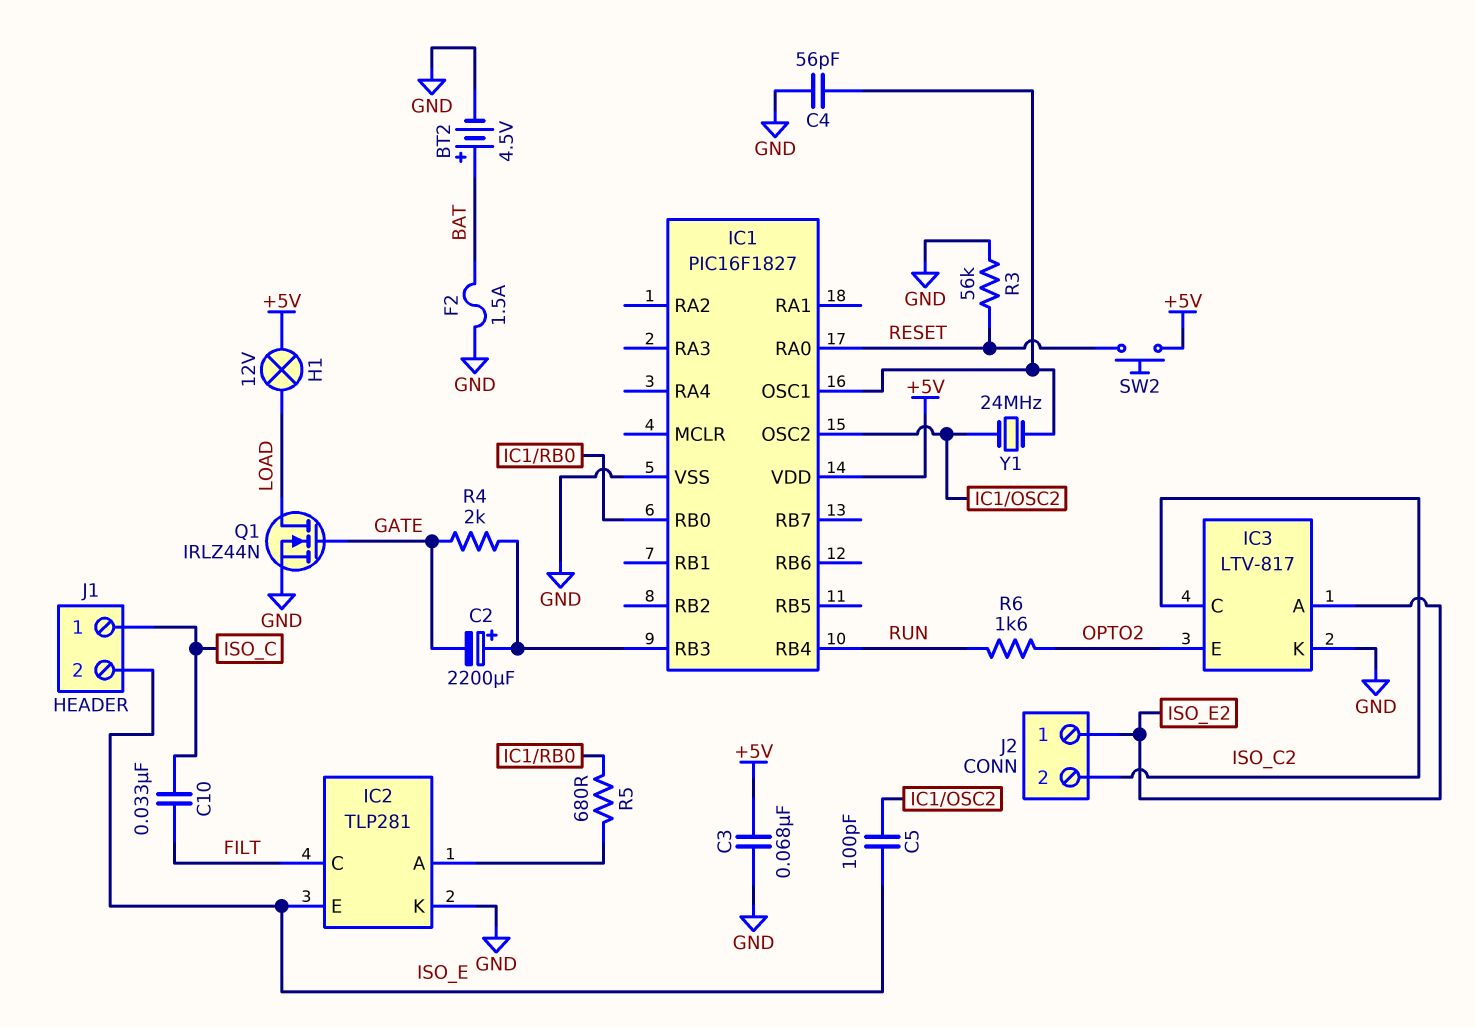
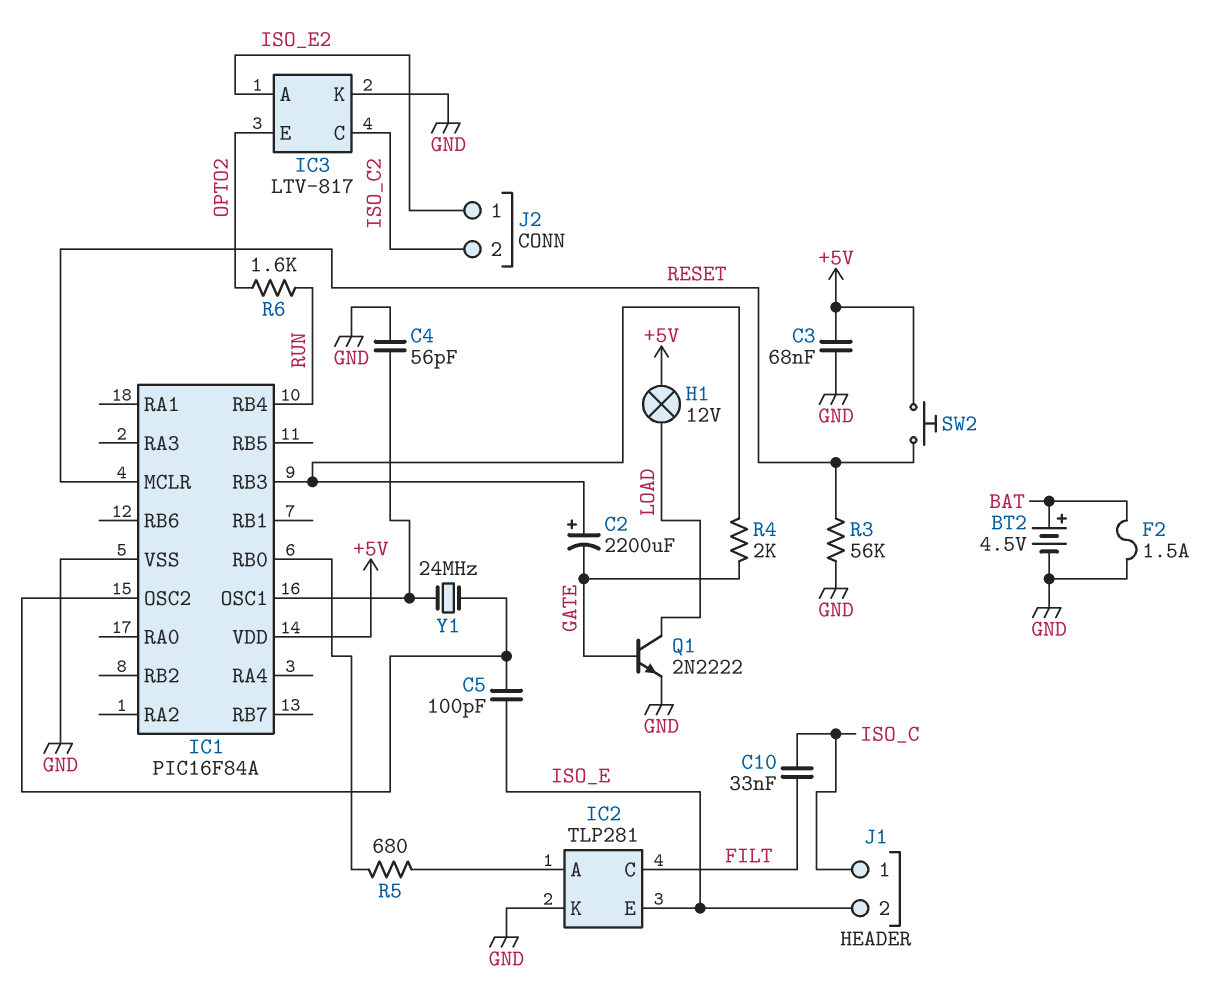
IC1: PIC16F1827 -> PIC16F84A
IC1 pin MCLR: none -> RESET
IC1 pin RA0: RESET -> none
Q1: NMOS IRLZ44N (G GATE, D LOAD, S GND) -> NPN 2N2222 (B GATE, C LOAD, E GND)

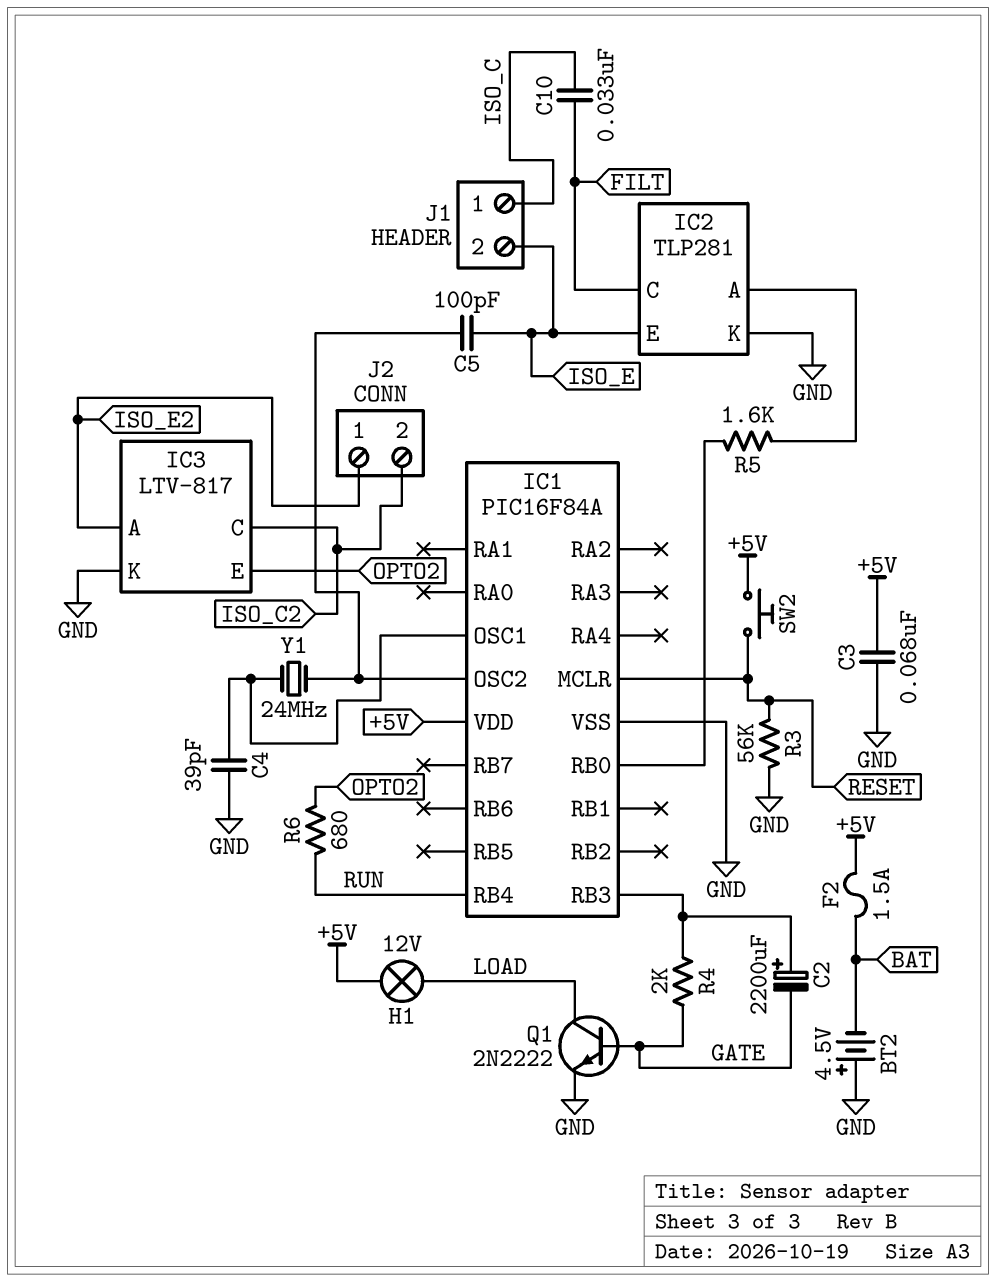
BT2: 4.5V (plus BAT, minus GND) -> 4.5V (plus GND, minus BAT)
C4: 56pF (GND, IC1/OSC1) -> 39pF (GND, IC1/OSC1)
F2: 1.5A (BAT, GND) -> 1.5A (+5V, BAT)
R5: 680 (IC1/RB0, IC2/A) -> 1.6k (IC1/RB0, IC2/A)
R6: 1.6k (OPTO2, RUN) -> 680 (OPTO2, RUN)

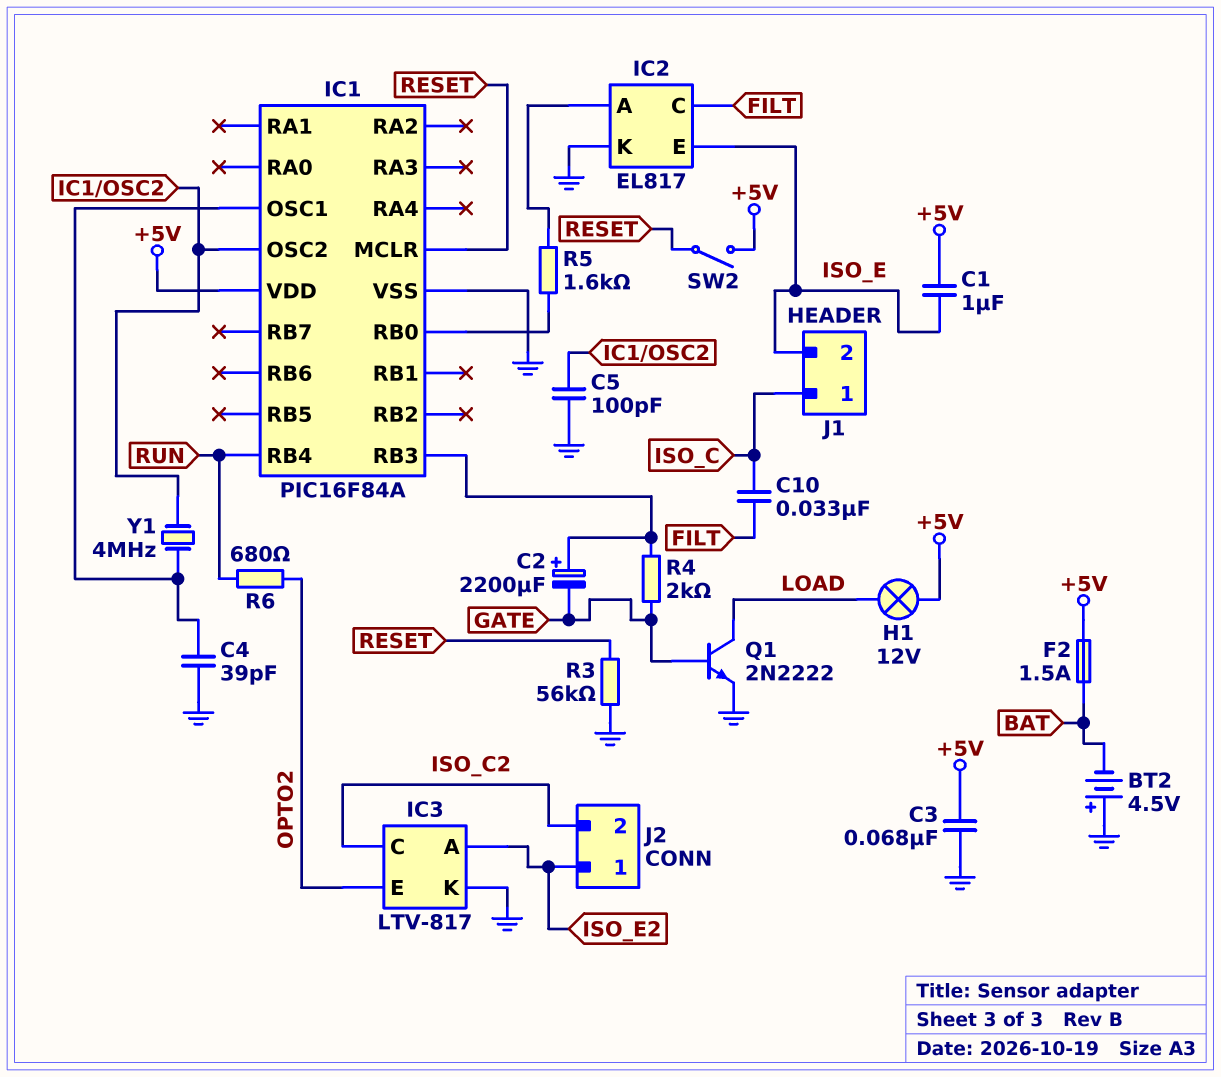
C1: none -> 1uF (+5V, ISO_E)
C5: 100pF (IC1/OSC2, ISO_E) -> 100pF (GND, IC1/OSC2)
IC2: TLP281 -> EL817
SW2: button (+5V, RESET) -> switch (+5V, RESET)
Y1: 24MHz (IC1/OSC1, IC1/OSC2) -> 4MHz (IC1/OSC1, IC1/OSC2)

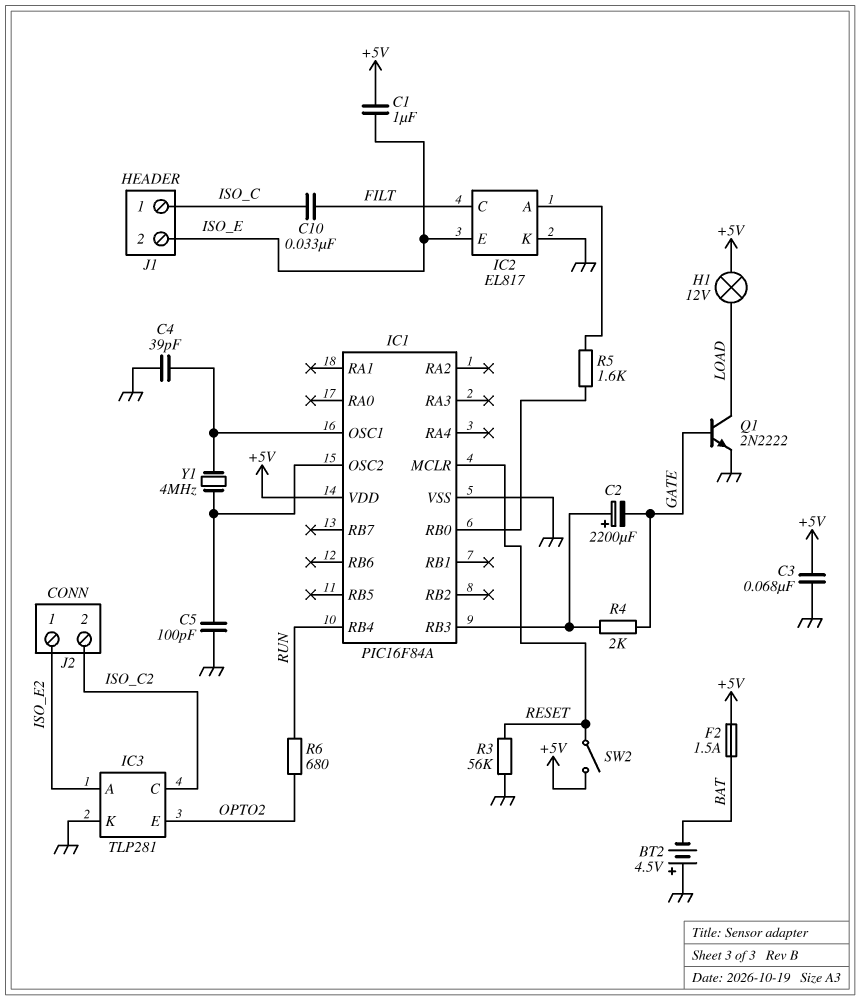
IC3: LTV-817 -> TLP281

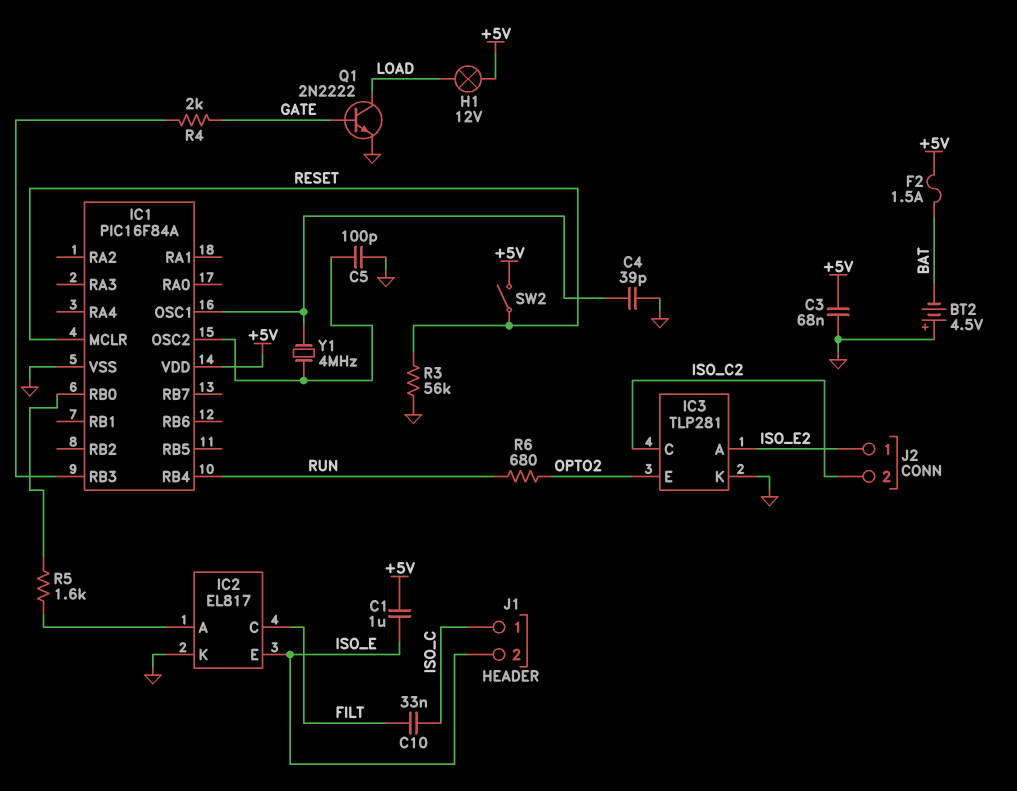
C2: 2200uF (plus IC1/RB3, minus GATE) -> none

